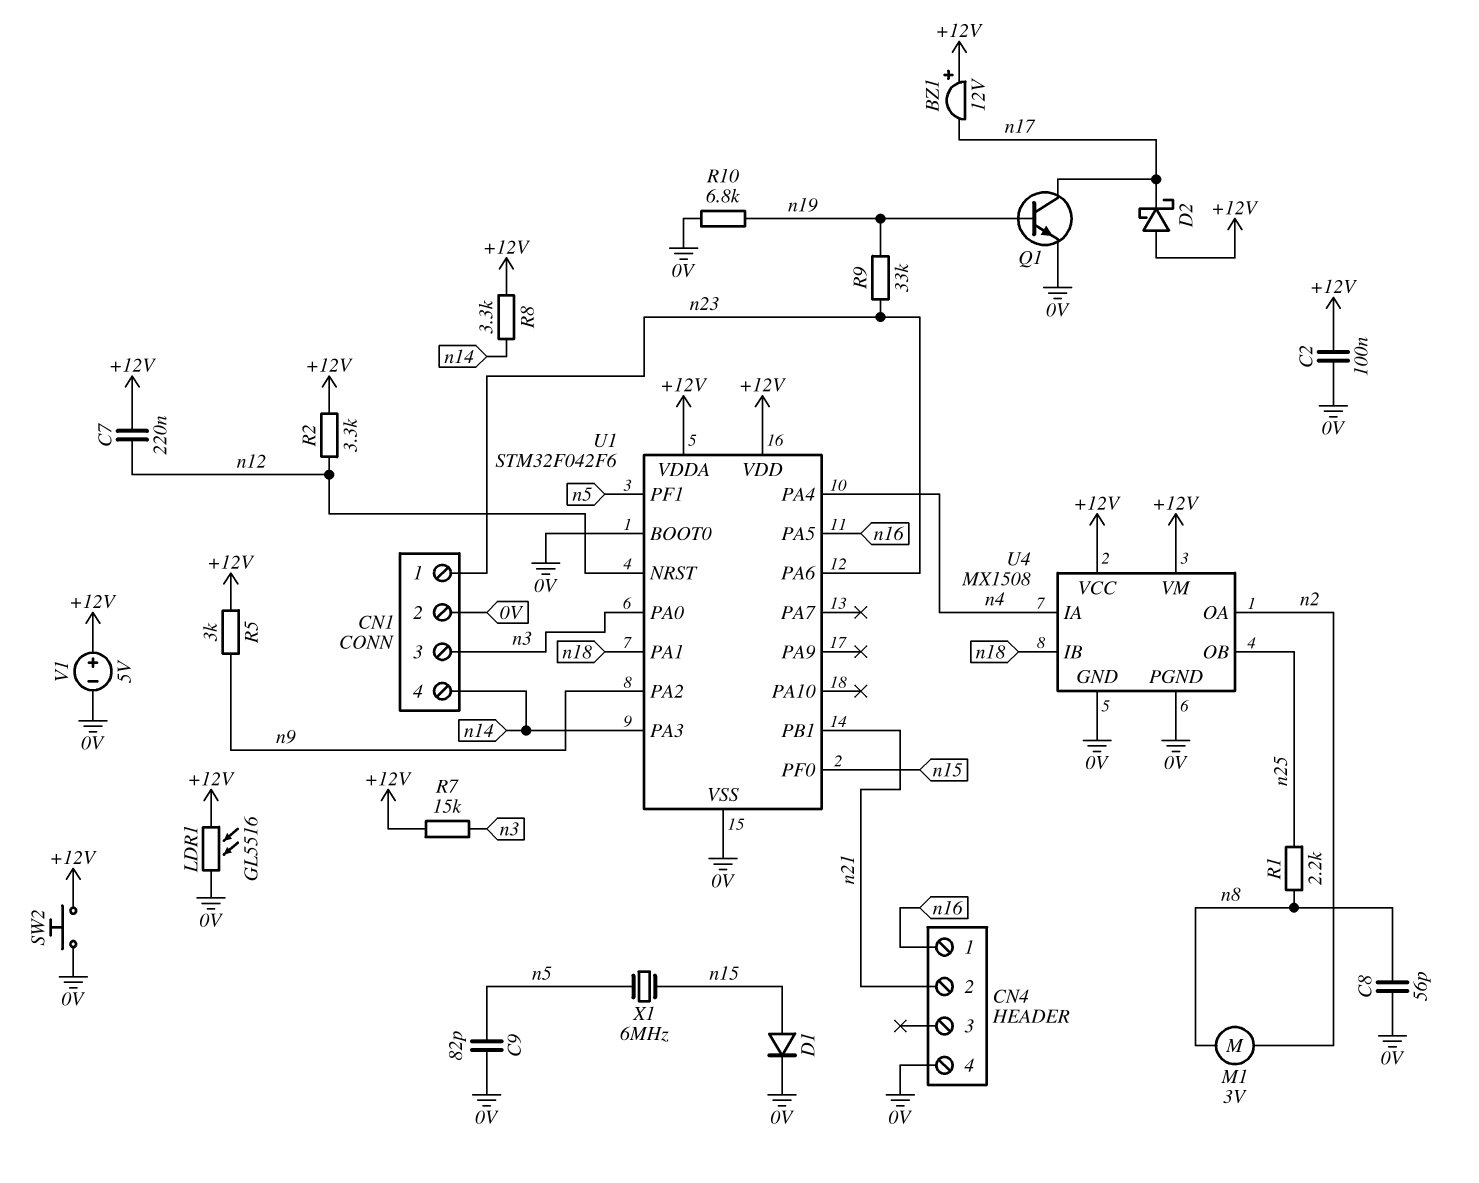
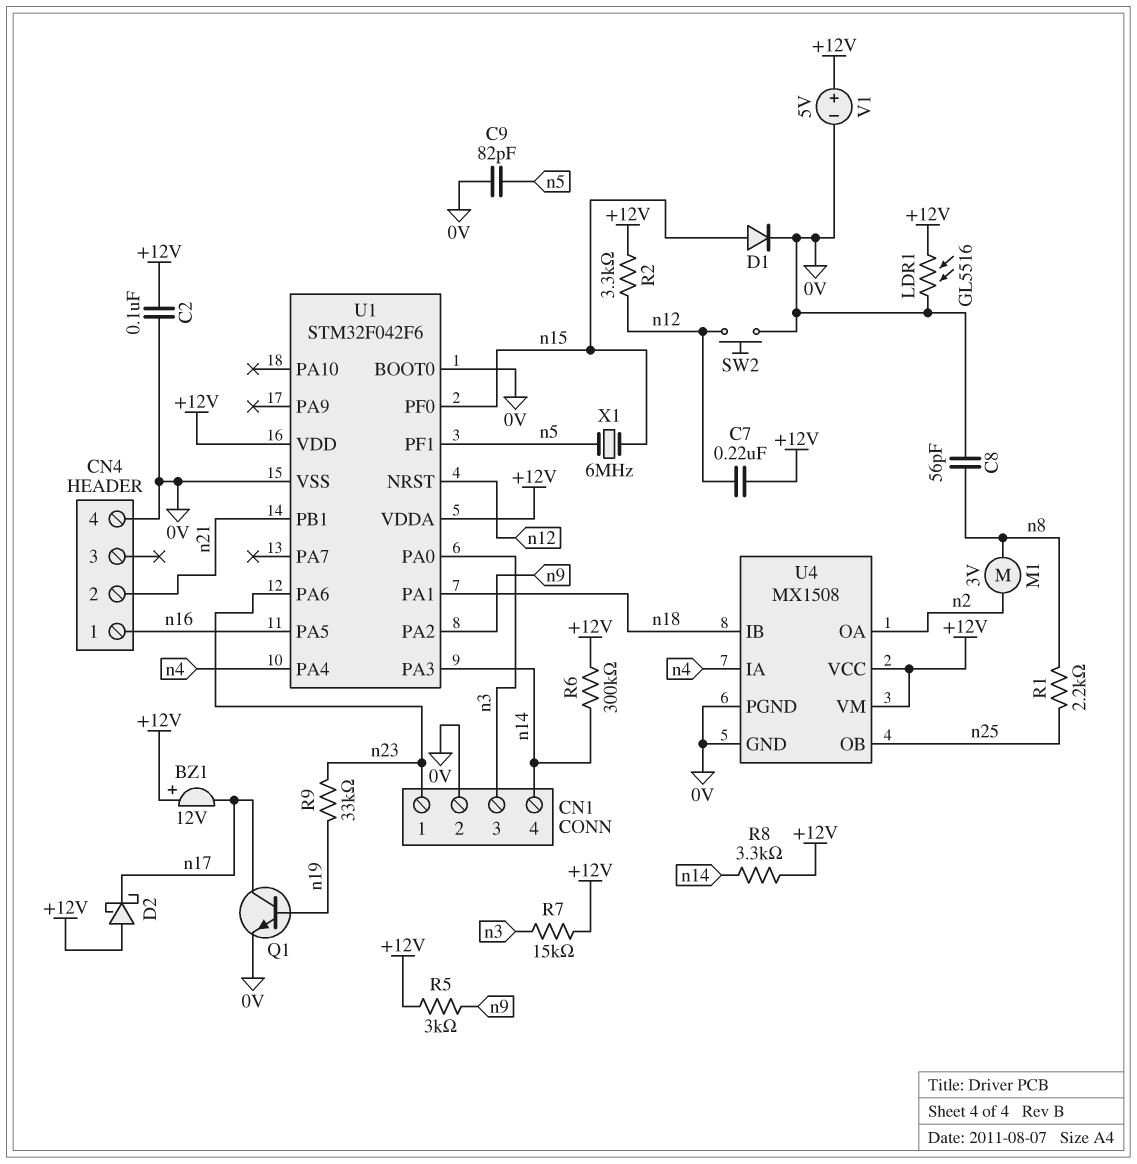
R6: none -> 300k (+12V, n14)
R10: 6.8k (0V, n19) -> none
SW2: button (+12V, 0V) -> button (0V, n12)

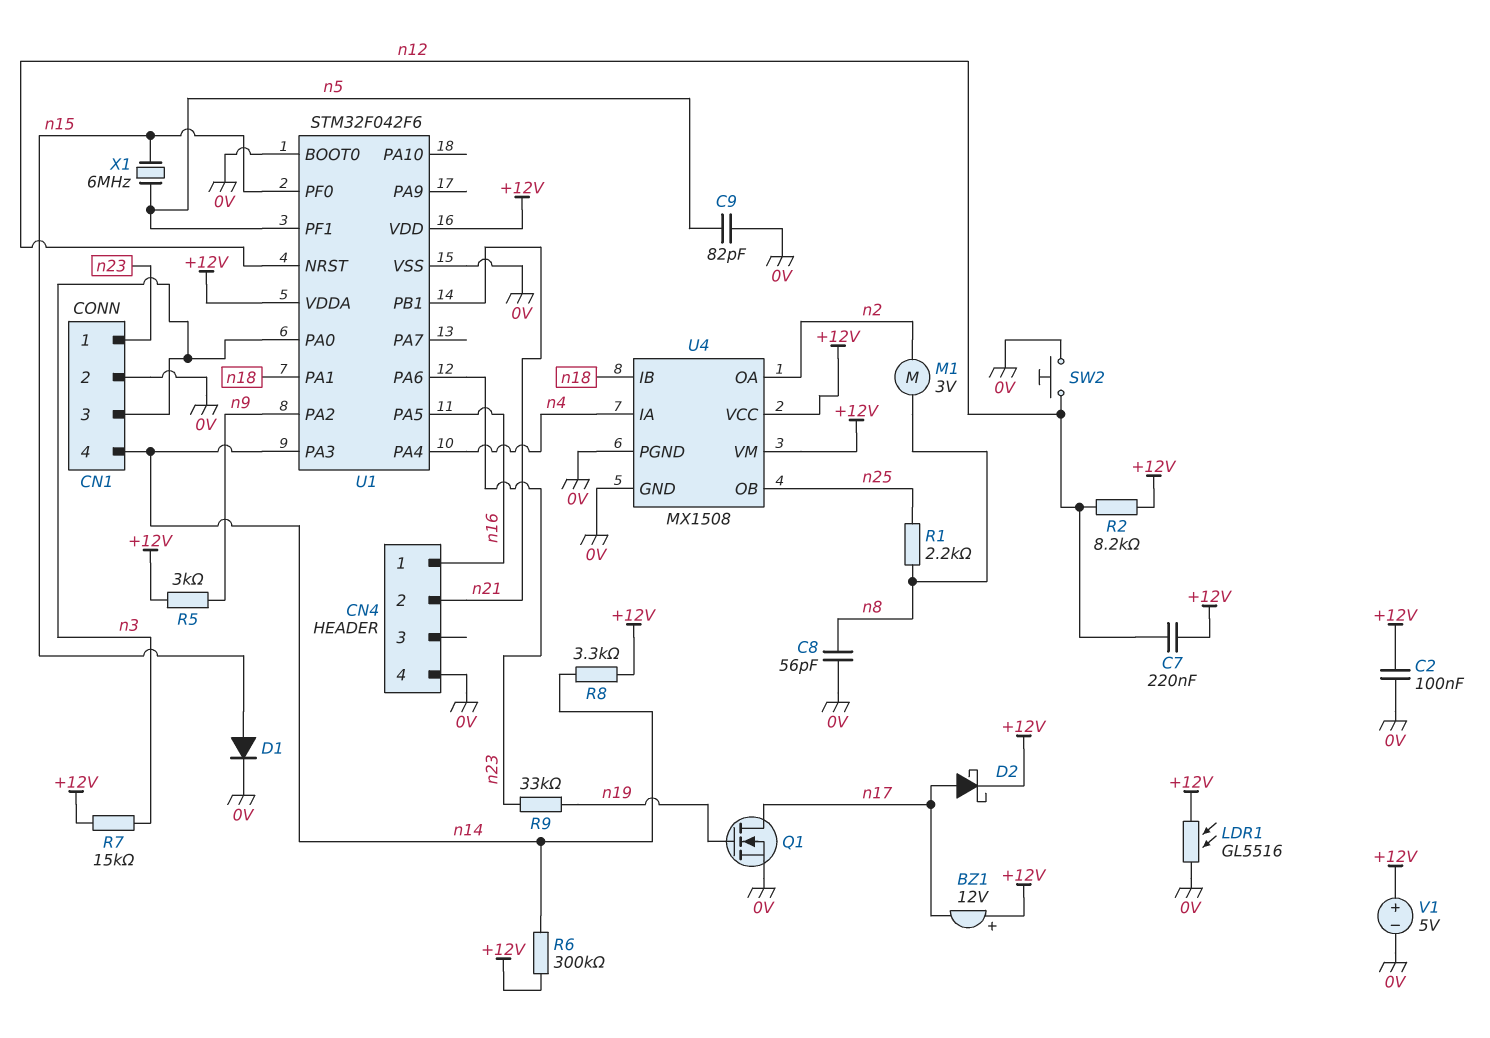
D2: schottky (A +12V, K n17) -> schottky (A n17, K +12V)
Q1: NPN (B n19, C n17, E 0V) -> NMOS (G n19, D n17, S 0V)
R2: 3.3k (+12V, n12) -> 8.2k (+12V, n12)

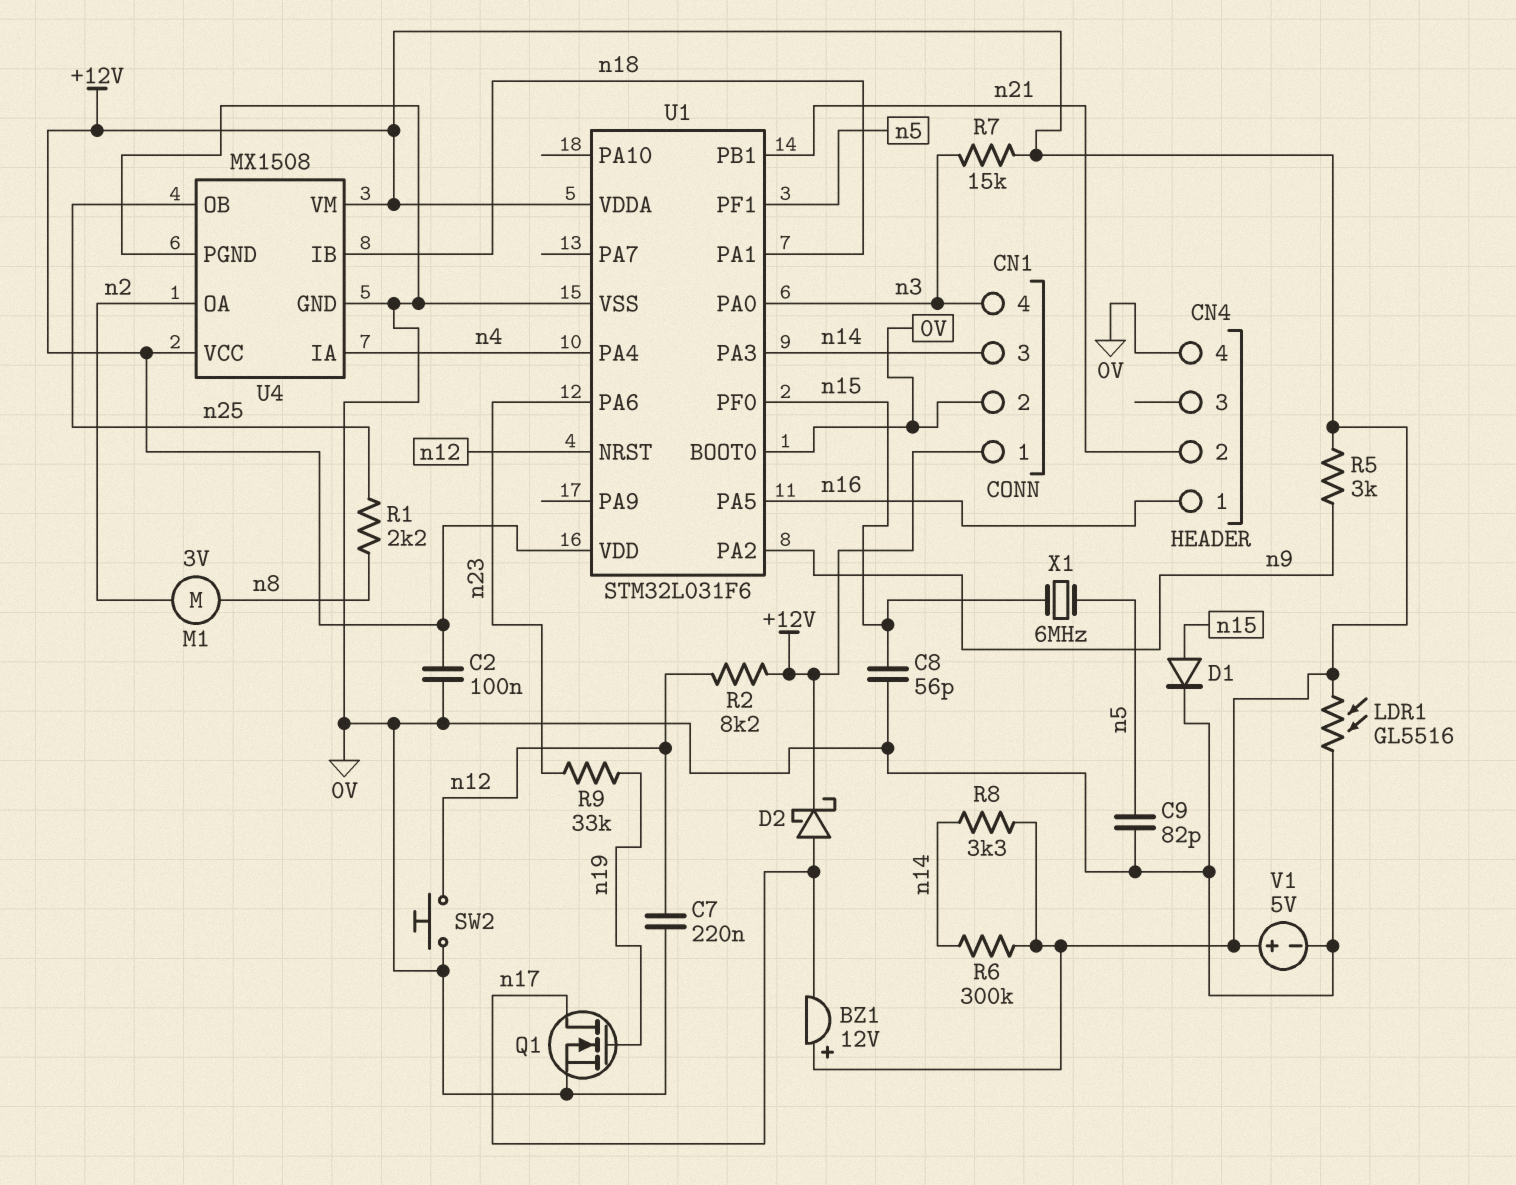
C7: 220nF (+12V, n12) -> 220nF (0V, n12)
C8: 56pF (0V, n8) -> 56pF (0V, n15)
CN1 pin 1: n23 -> +12V
CN1 pin 3: n3 -> n14
CN1 pin 4: n14 -> n3
U1: STM32F042F6 -> STM32L031F6

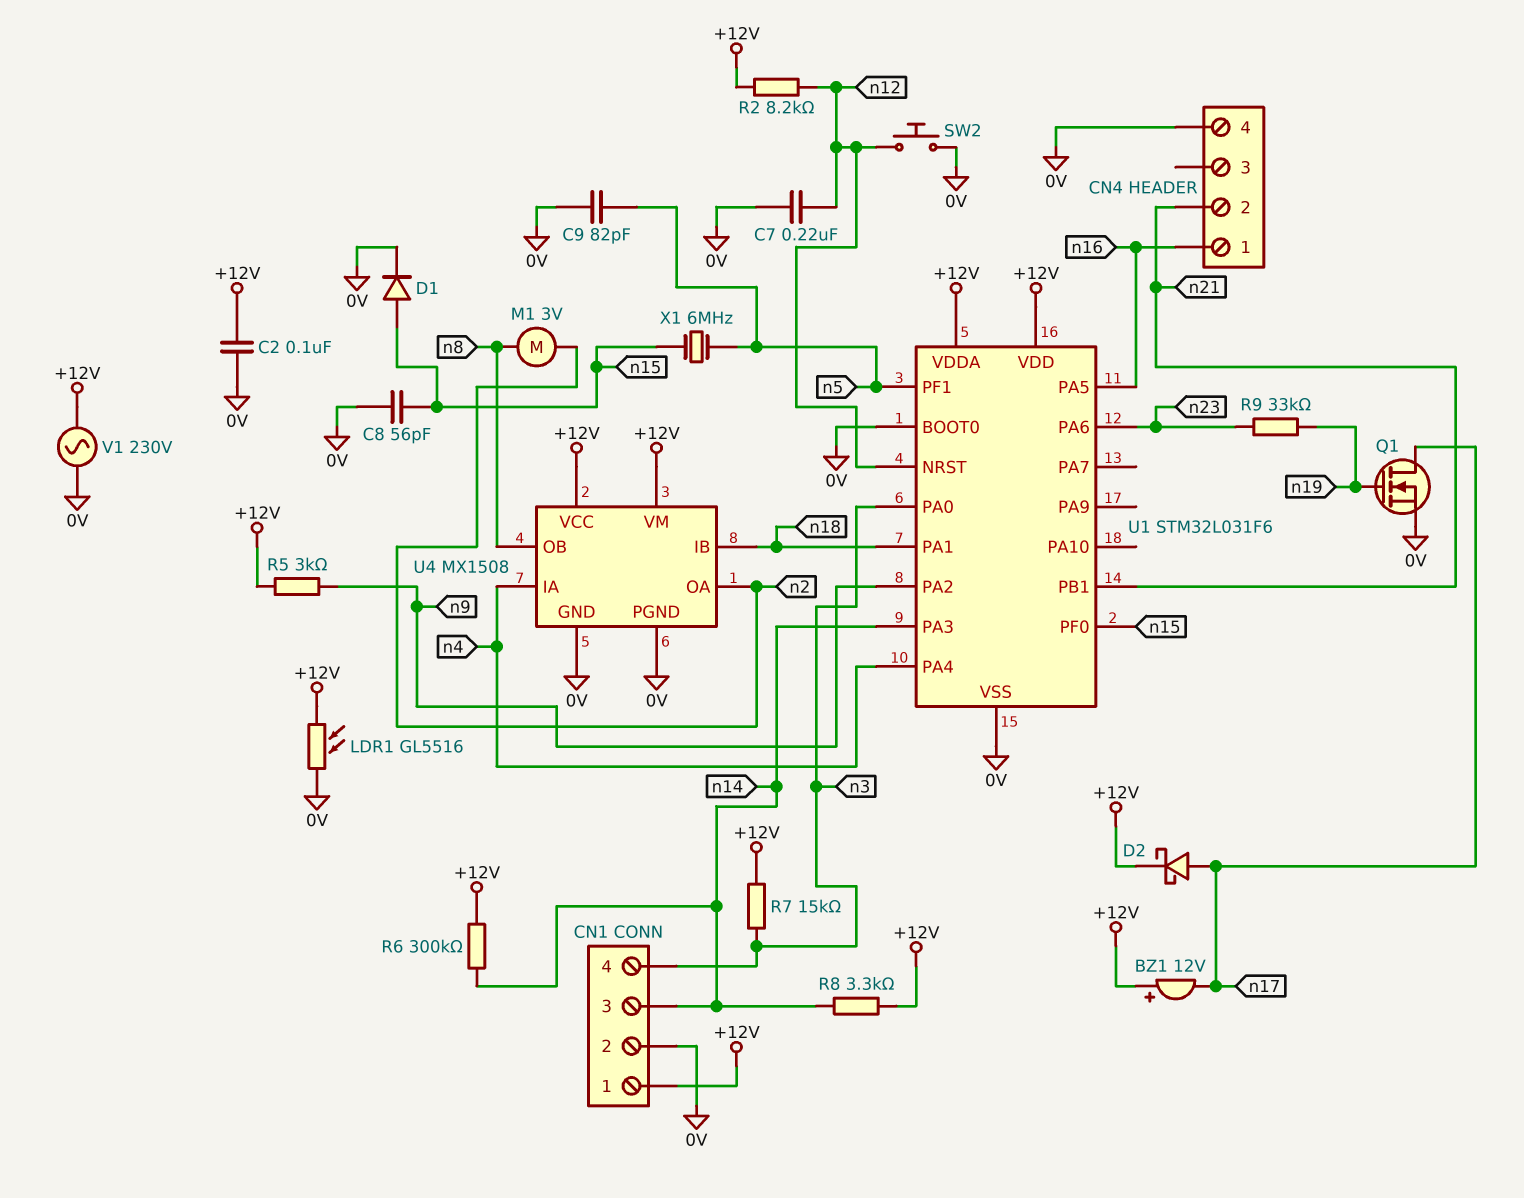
R1: 2.2k (n8, n25) -> none
U4 pin OB: n25 -> n8
V1: 5V (plus +12V, minus 0V) -> AC 230V (+12V, 0V)

